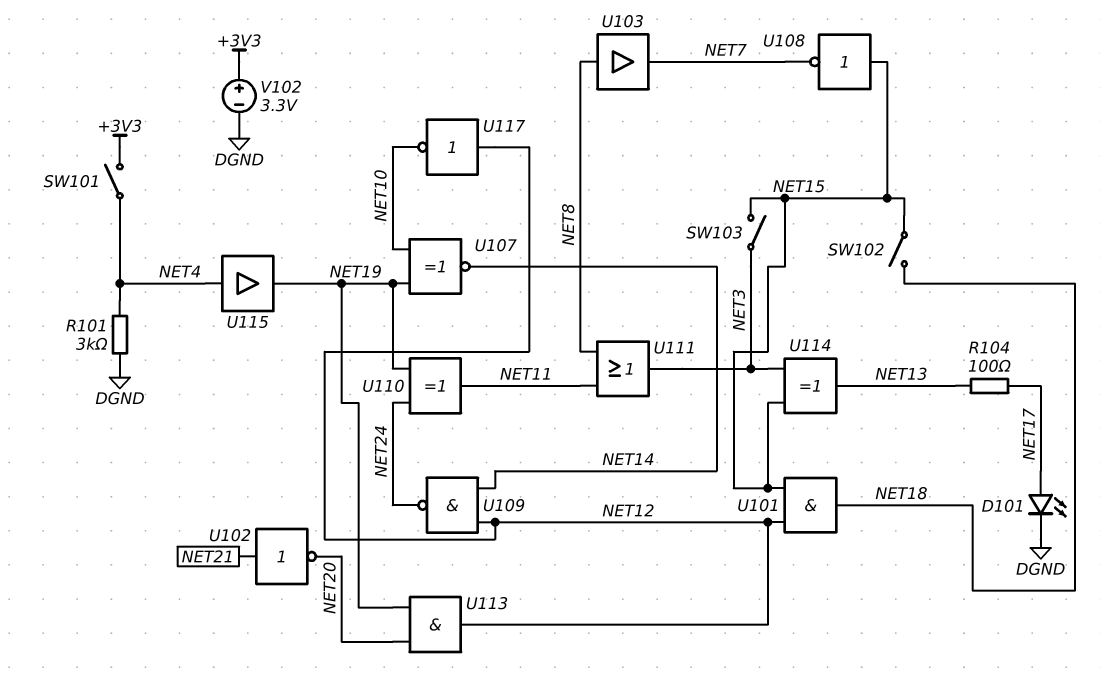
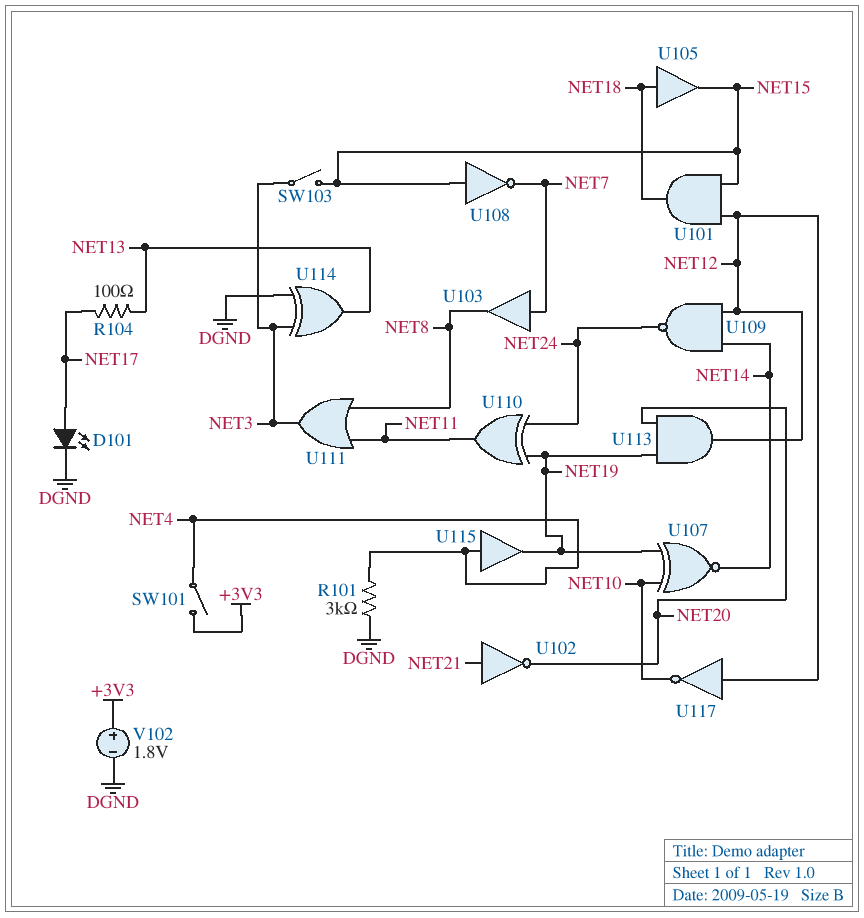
SW102: switch (NET15, NET18) -> none
U103: buffer (in NET8, out NET7) -> buffer (in NET7, out NET8)
U105: none -> buffer (in NET18, out NET15)
U114: XOR (in NET3, in NET15, out NET13) -> XOR (in DGND, in NET3, out NET13)
V102: 3.3V (plus +3V3, minus DGND) -> 1.8V (plus +3V3, minus DGND)

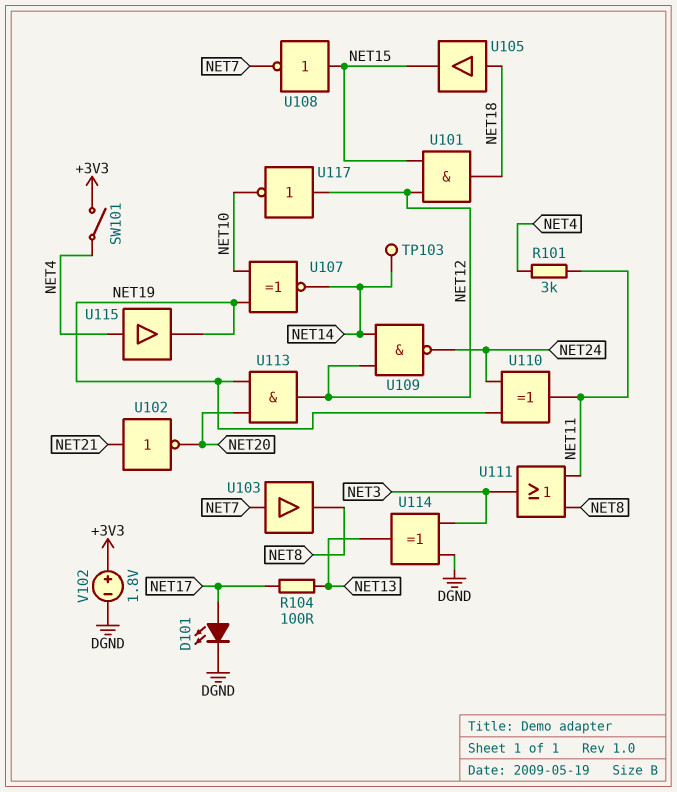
R101: 3k (DGND, NET4) -> 3k (NET4, NET11)
SW103: switch (NET3, NET15) -> none
TP103: none -> test point (NET14)

